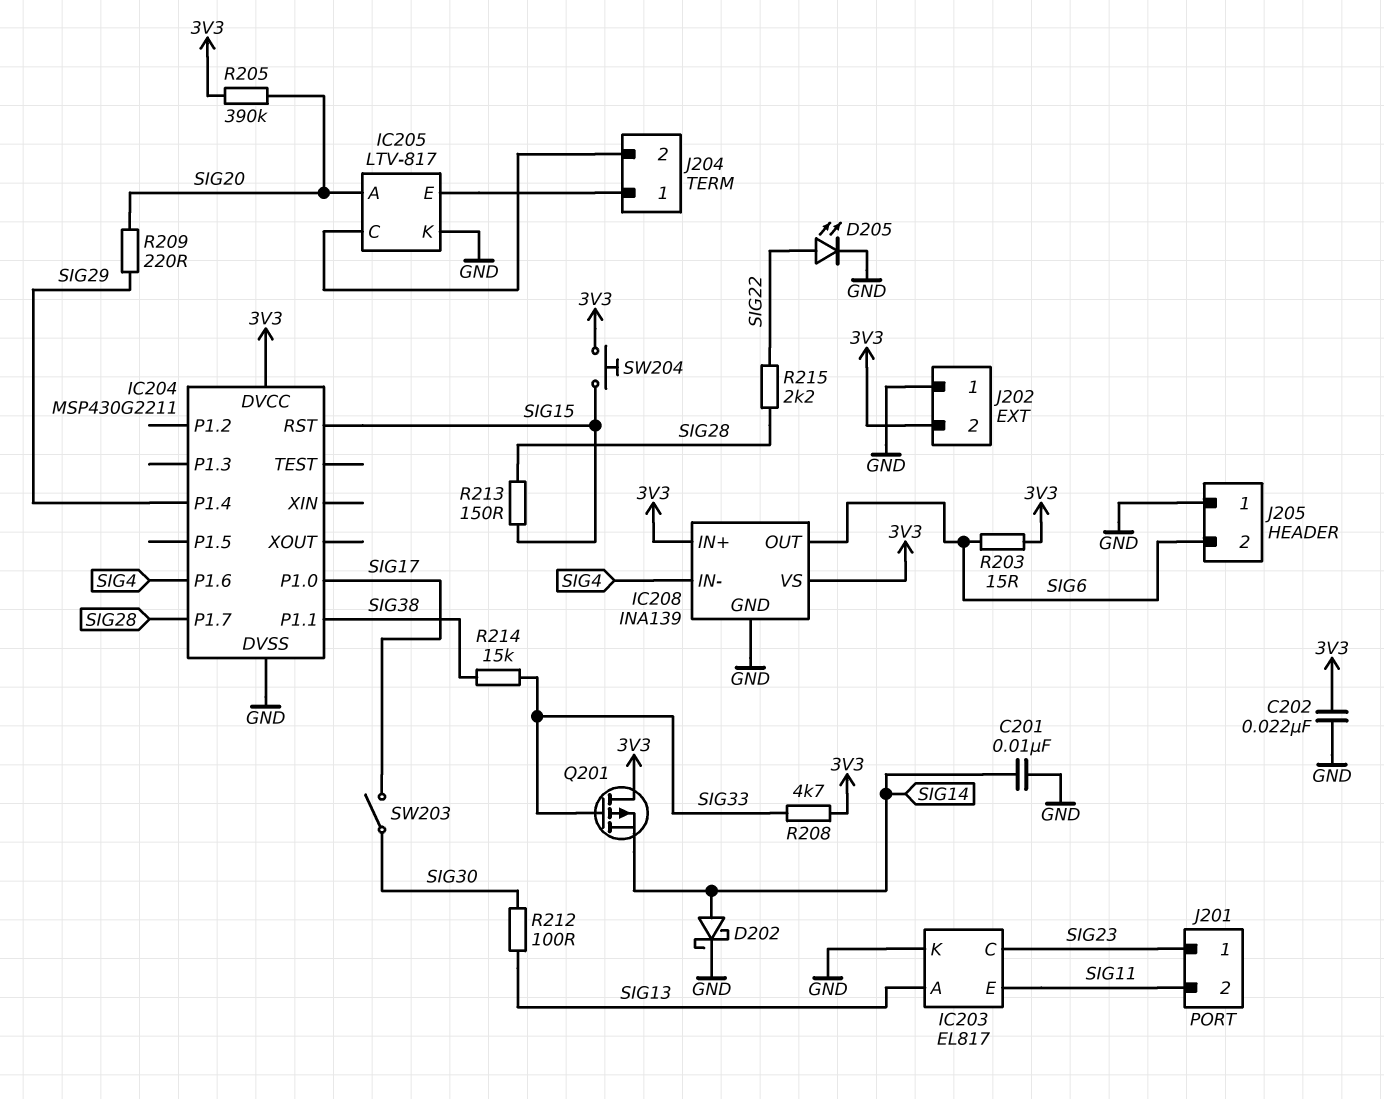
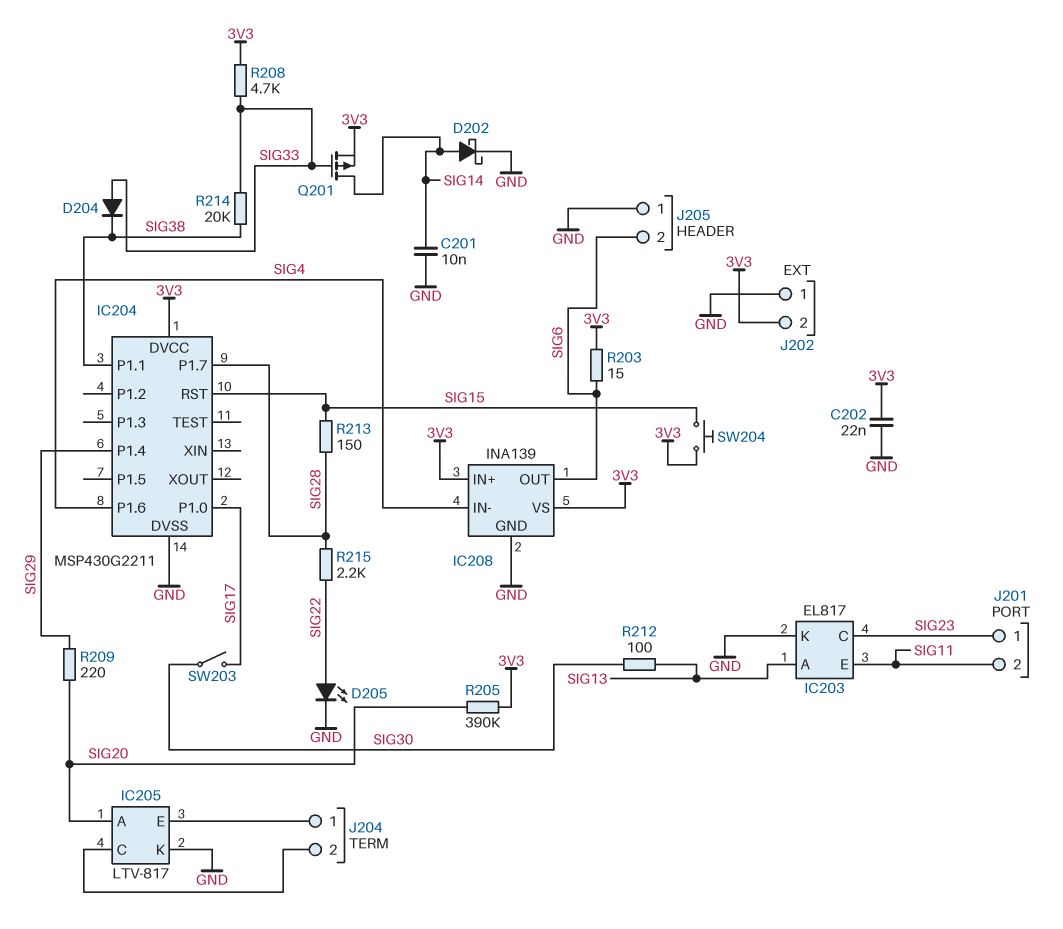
D204: none -> diode (A SIG33, K SIG38)
Q201: PMOS (G SIG33, D 3V3, S SIG14) -> PMOS (G SIG33, D SIG14, S 3V3)
R214: 15k (SIG33, SIG38) -> 20k (SIG33, SIG38)

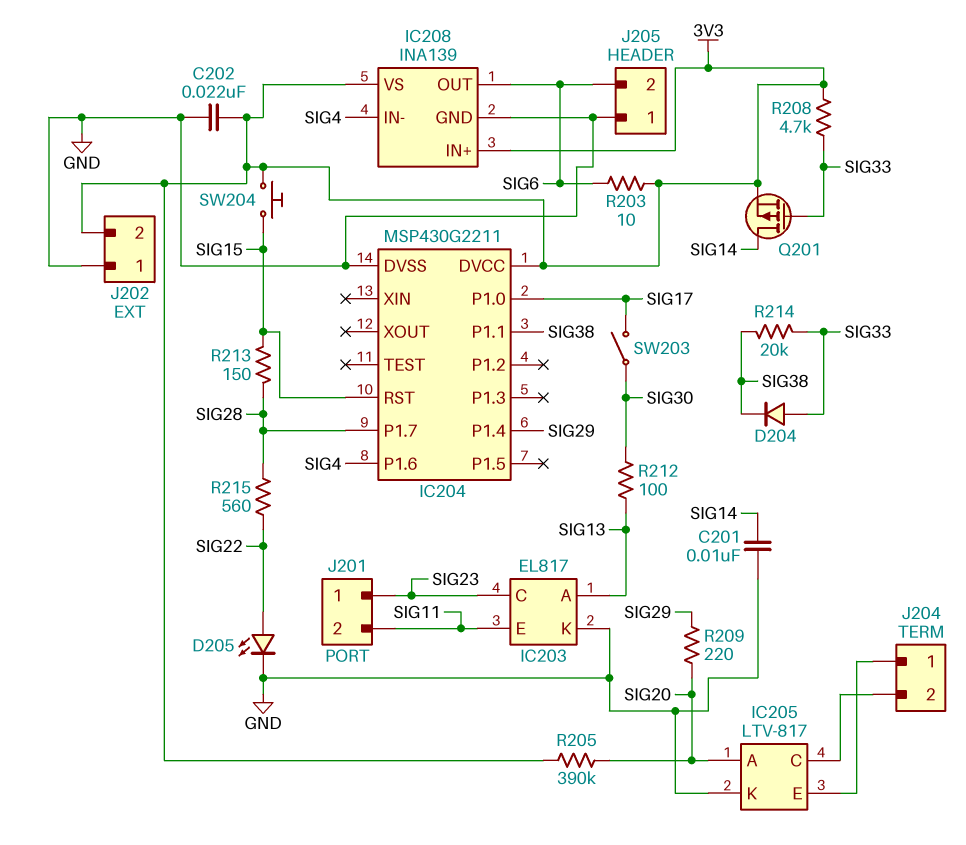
D202: schottky (A SIG14, K GND) -> none
R203: 15 (3V3, SIG6) -> 10 (3V3, SIG6)
R215: 2.2k (SIG22, SIG28) -> 560 (SIG22, SIG28)

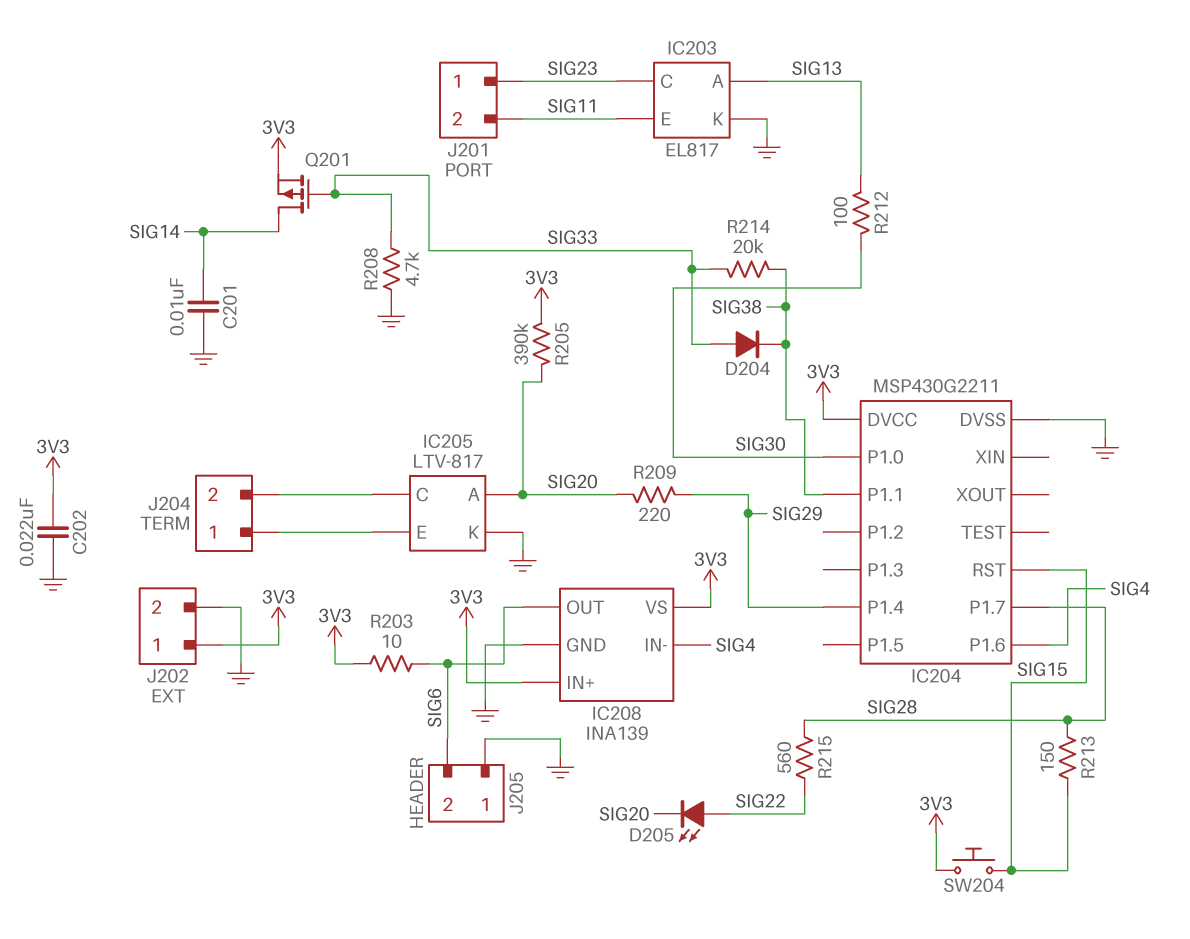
D205: LED (A SIG22, K GND) -> LED (A SIG22, K SIG20)
IC204 pin P1.0: SIG17 -> SIG30
J202 pin 1: GND -> 3V3
J202 pin 2: 3V3 -> GND
R208: 4.7k (3V3, SIG33) -> 4.7k (GND, SIG33)
SW203: switch (SIG17, SIG30) -> none

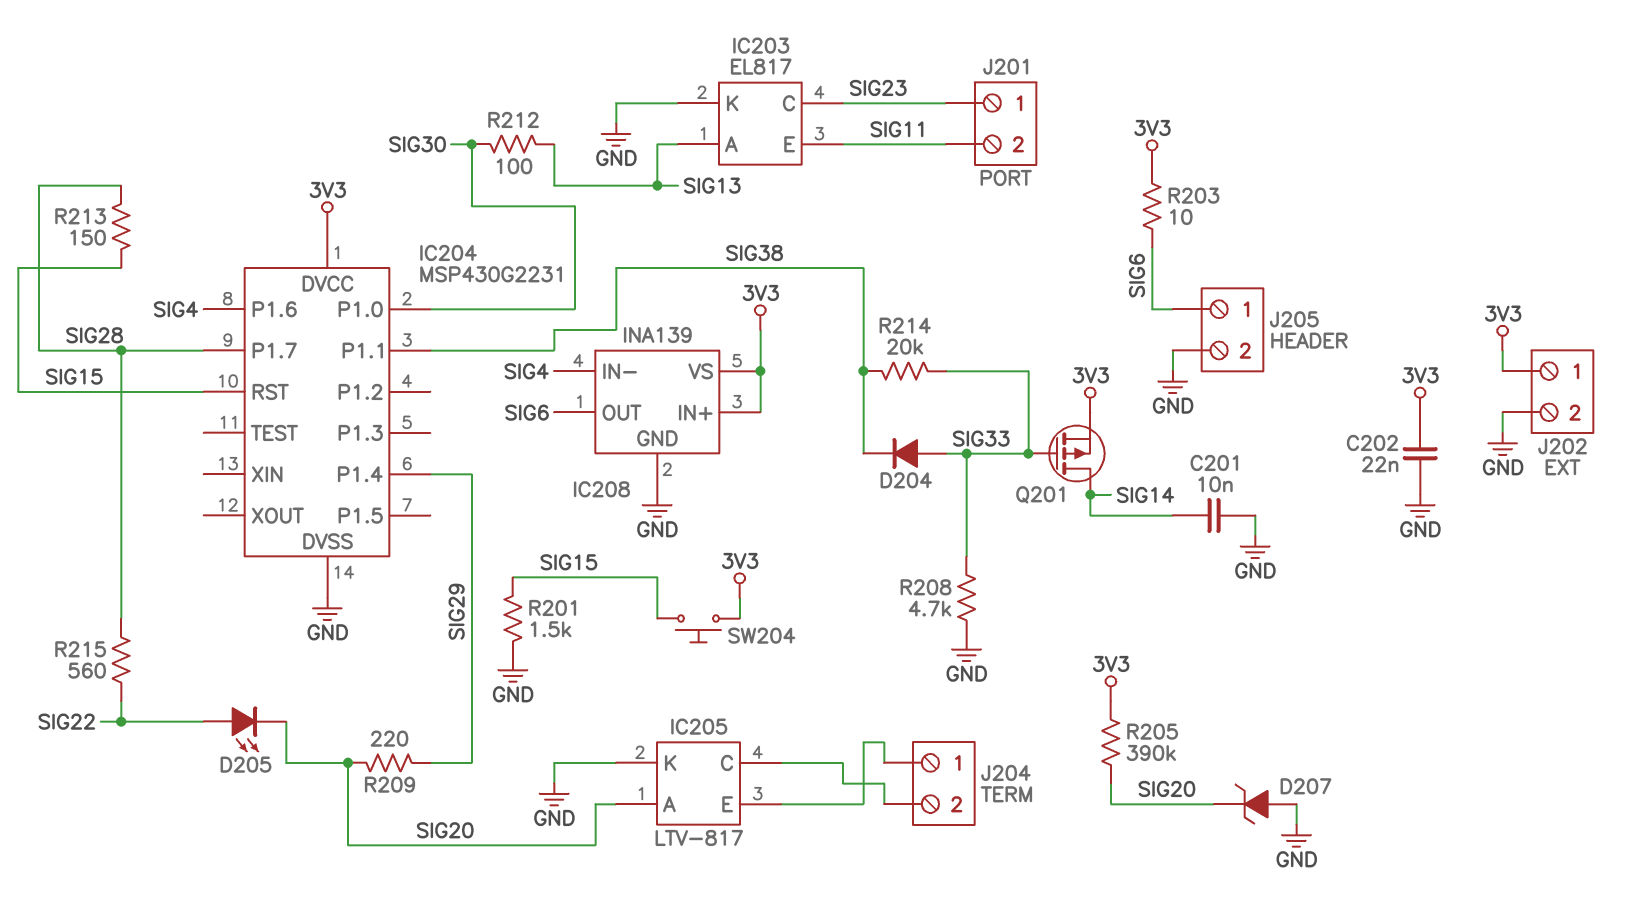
D207: none -> zener (A GND, K SIG20)
IC204: MSP430G2211 -> MSP430G2231
J205 pin 1: GND -> SIG6
J205 pin 2: SIG6 -> GND
R201: none -> 1.5k (GND, SIG15)

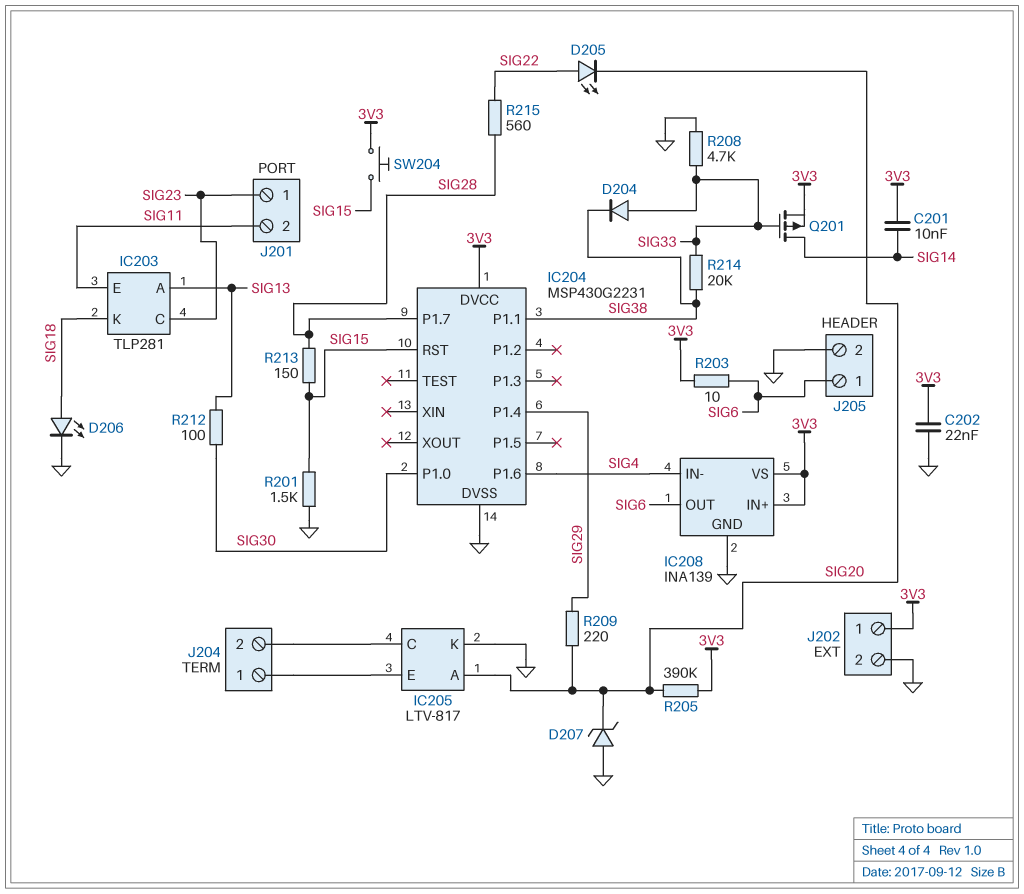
C201: 10nF (GND, SIG14) -> 10nF (3V3, SIG14)
D206: none -> LED (A SIG18, K GND)
IC203: EL817 -> TLP281
IC203 pin K: GND -> SIG18

